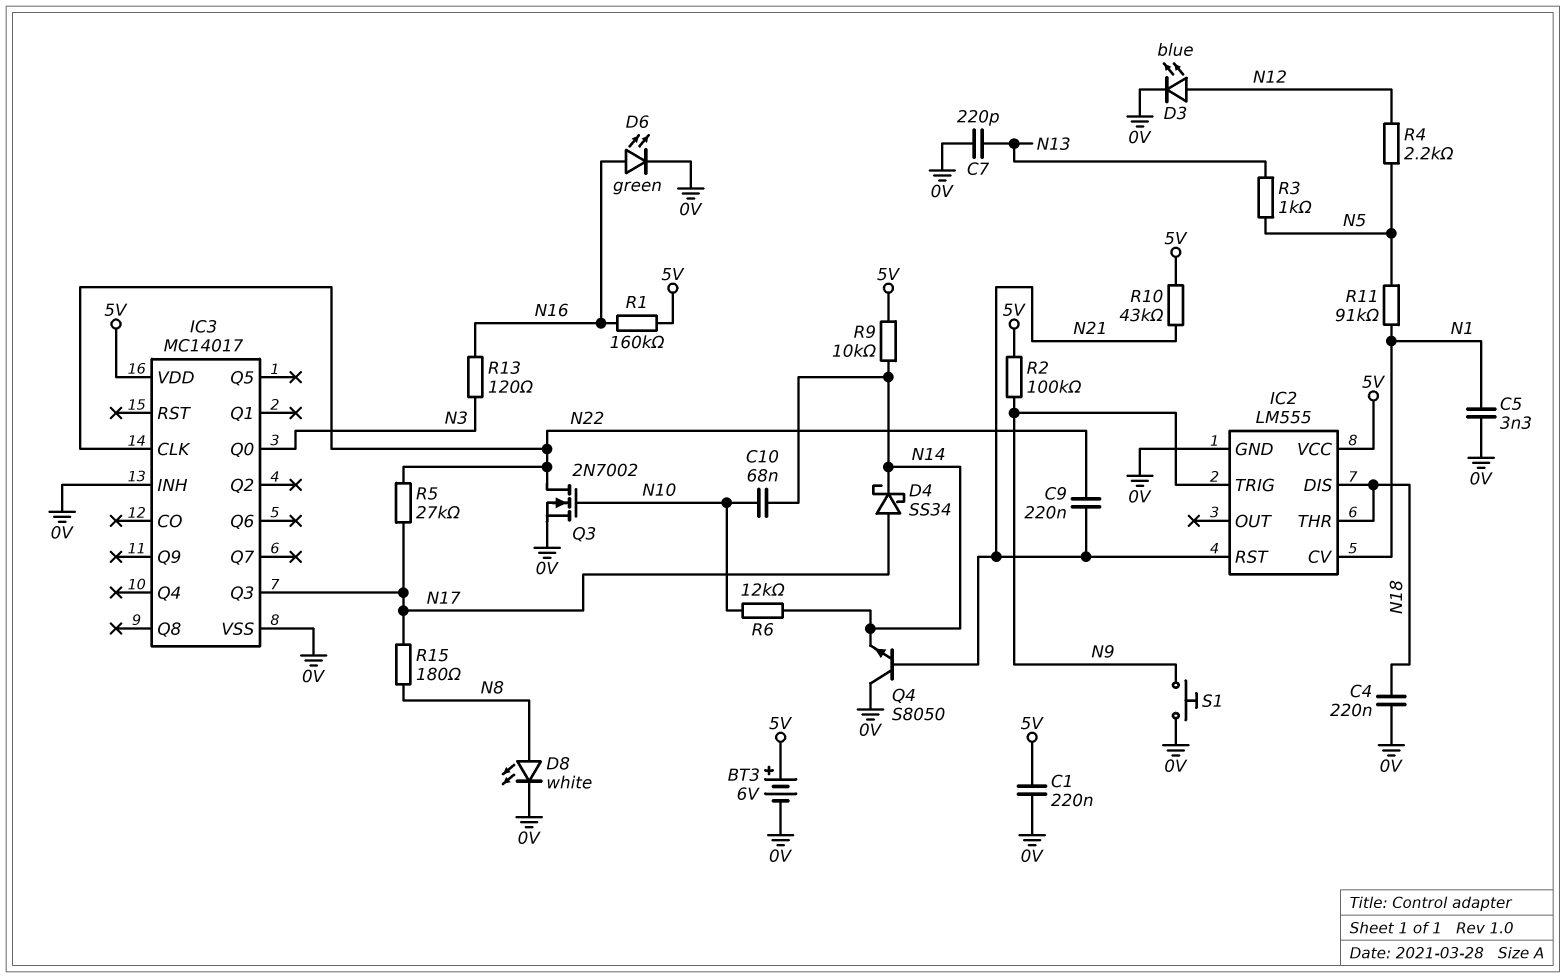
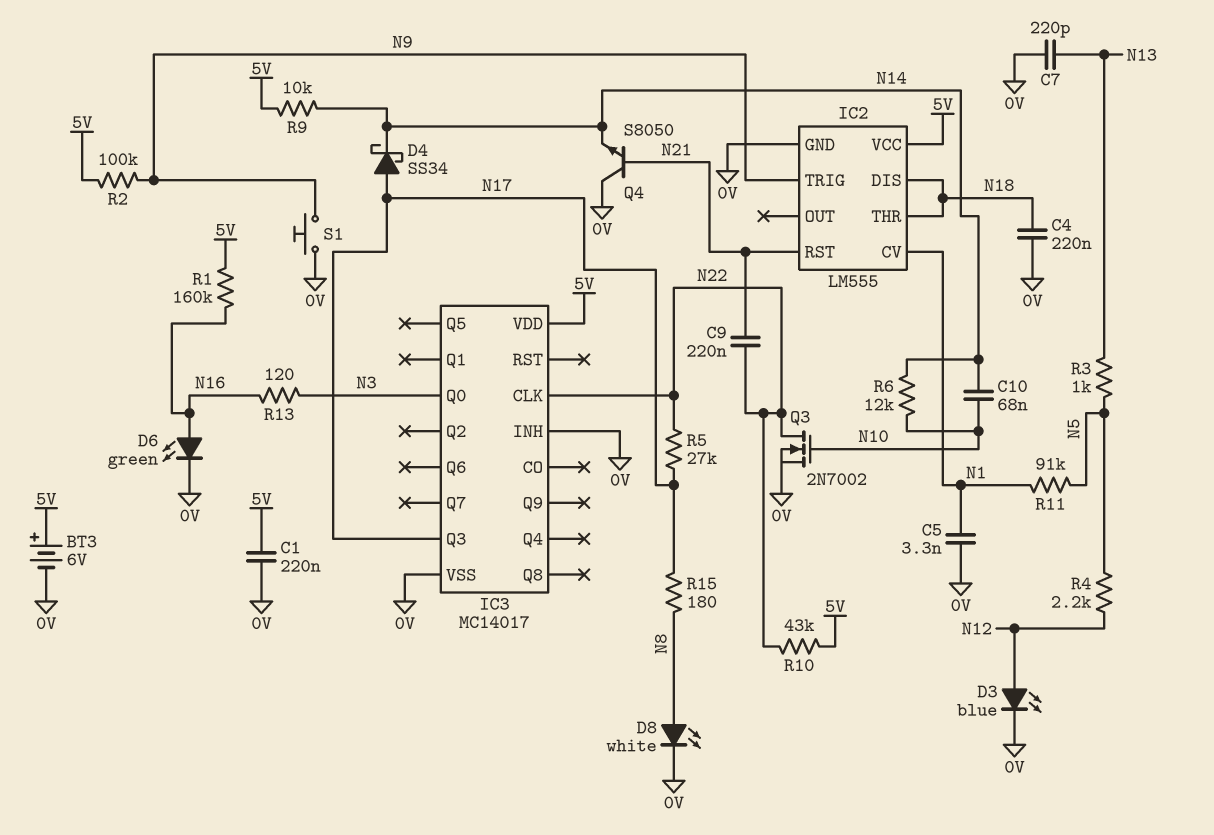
R10: 43k (5V, N21) -> 43k (5V, N22)

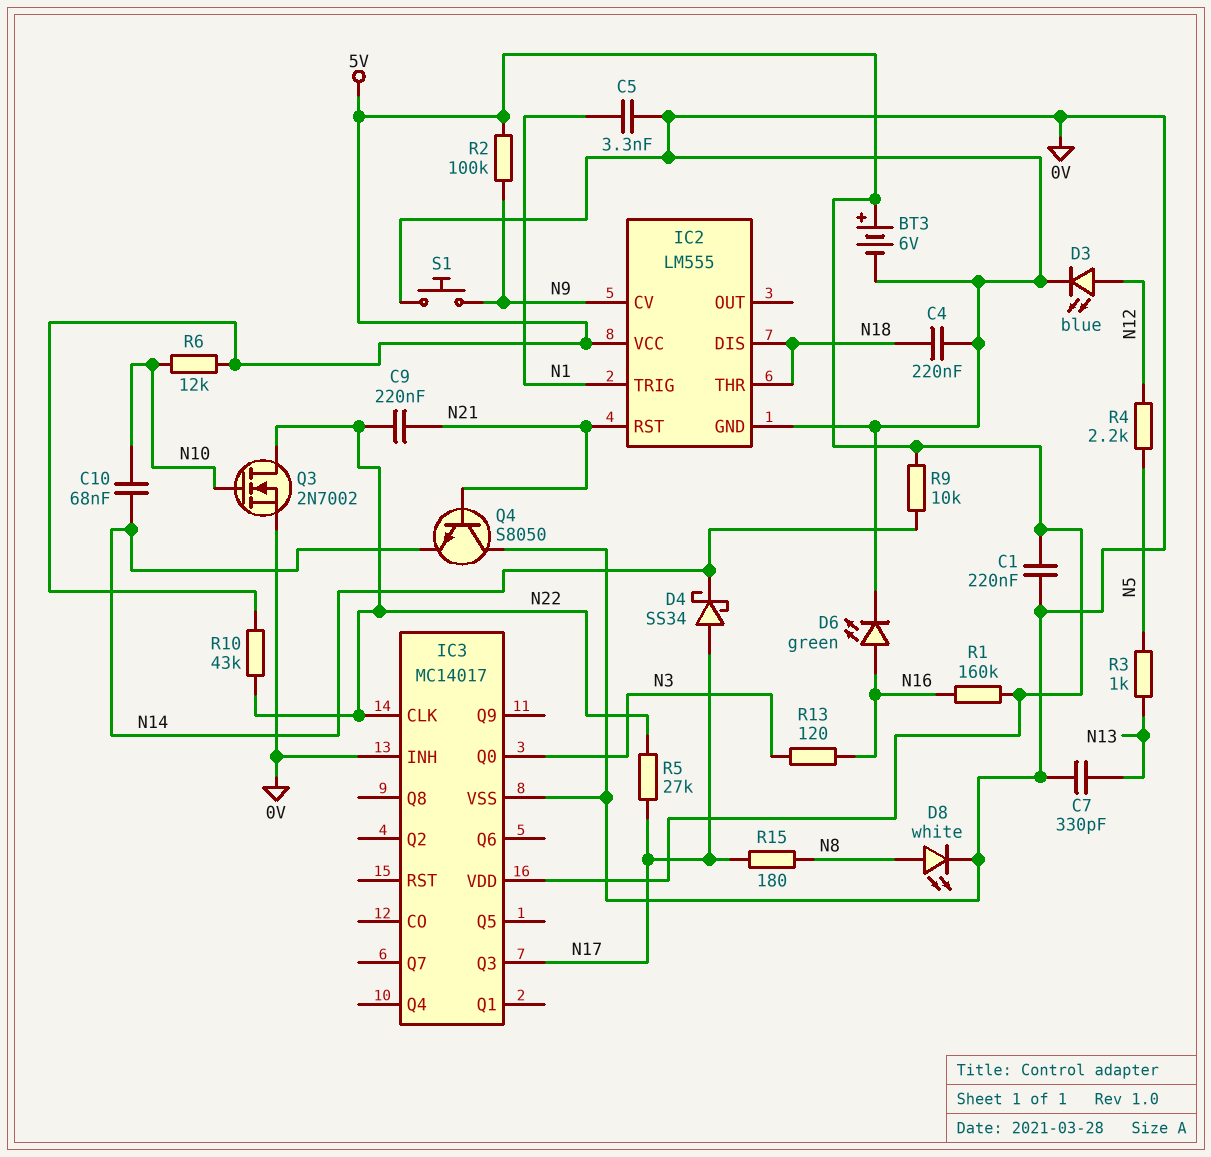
C7: 220pF (0V, N13) -> 330pF (0V, N13)
IC2 pin CV: N1 -> N9
IC2 pin TRIG: N9 -> N1
R6: 12k (N10, N14) -> 12k (5V, N10)
R11: 91k (N1, N5) -> none

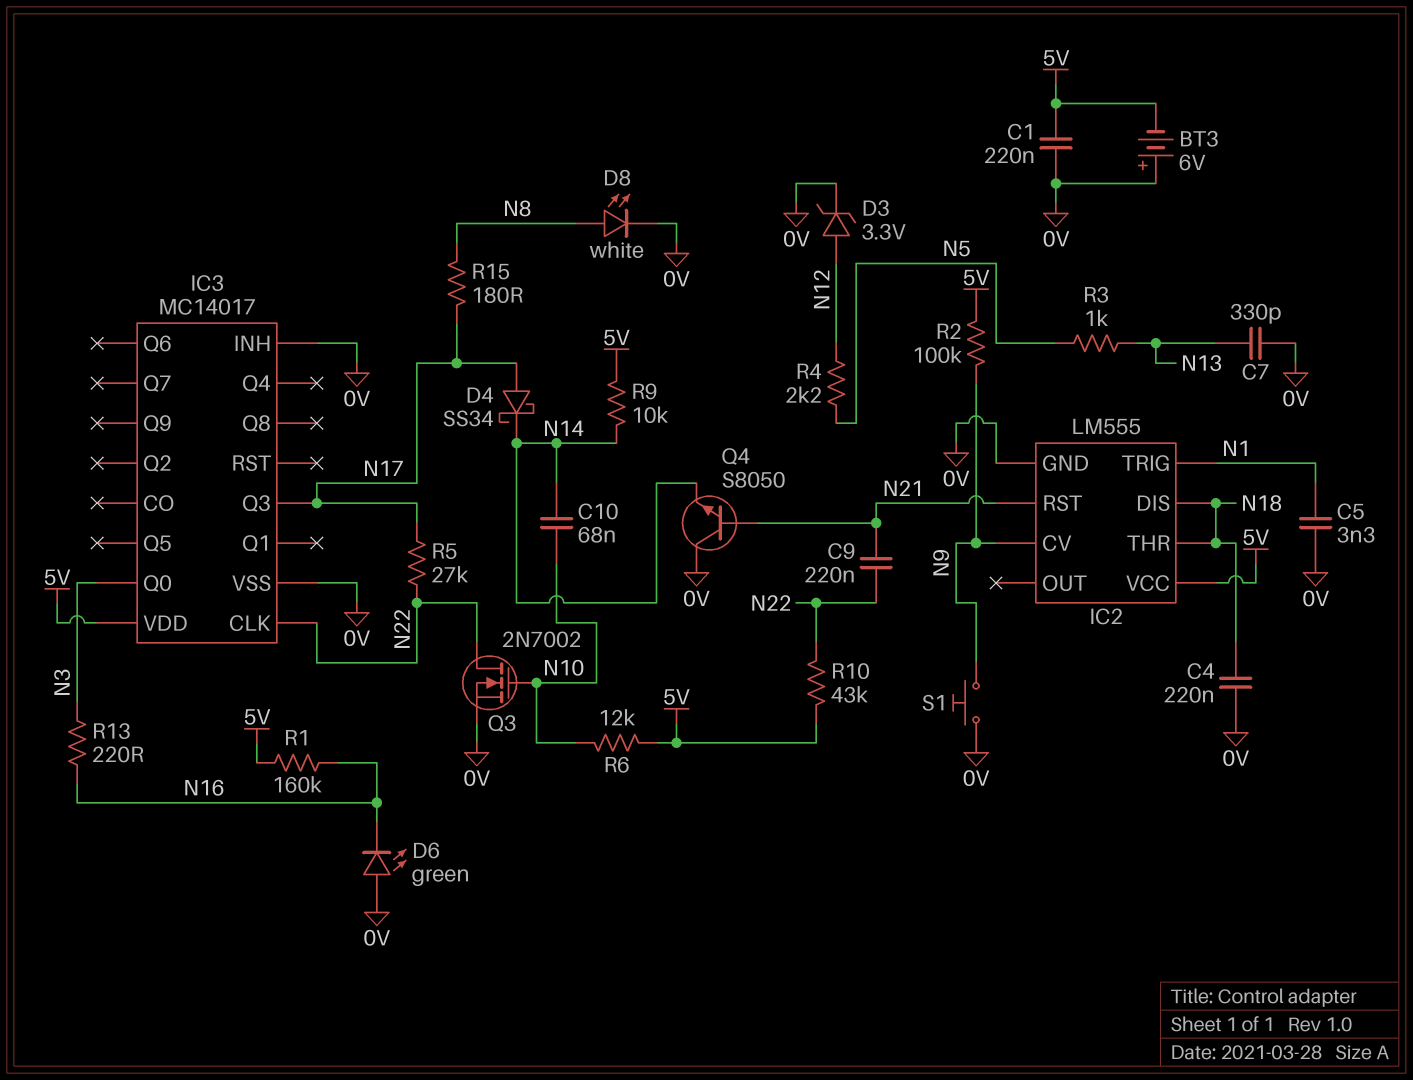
BT3: 6V (plus 5V, minus 0V) -> 6V (plus 0V, minus 5V)
D3: LED blue (A N12, K 0V) -> zener 3.3V (A N12, K 0V)
D6: LED green (A N16, K 0V) -> LED green (A 0V, K N16)
R13: 120 (N3, N16) -> 220 (N3, N16)

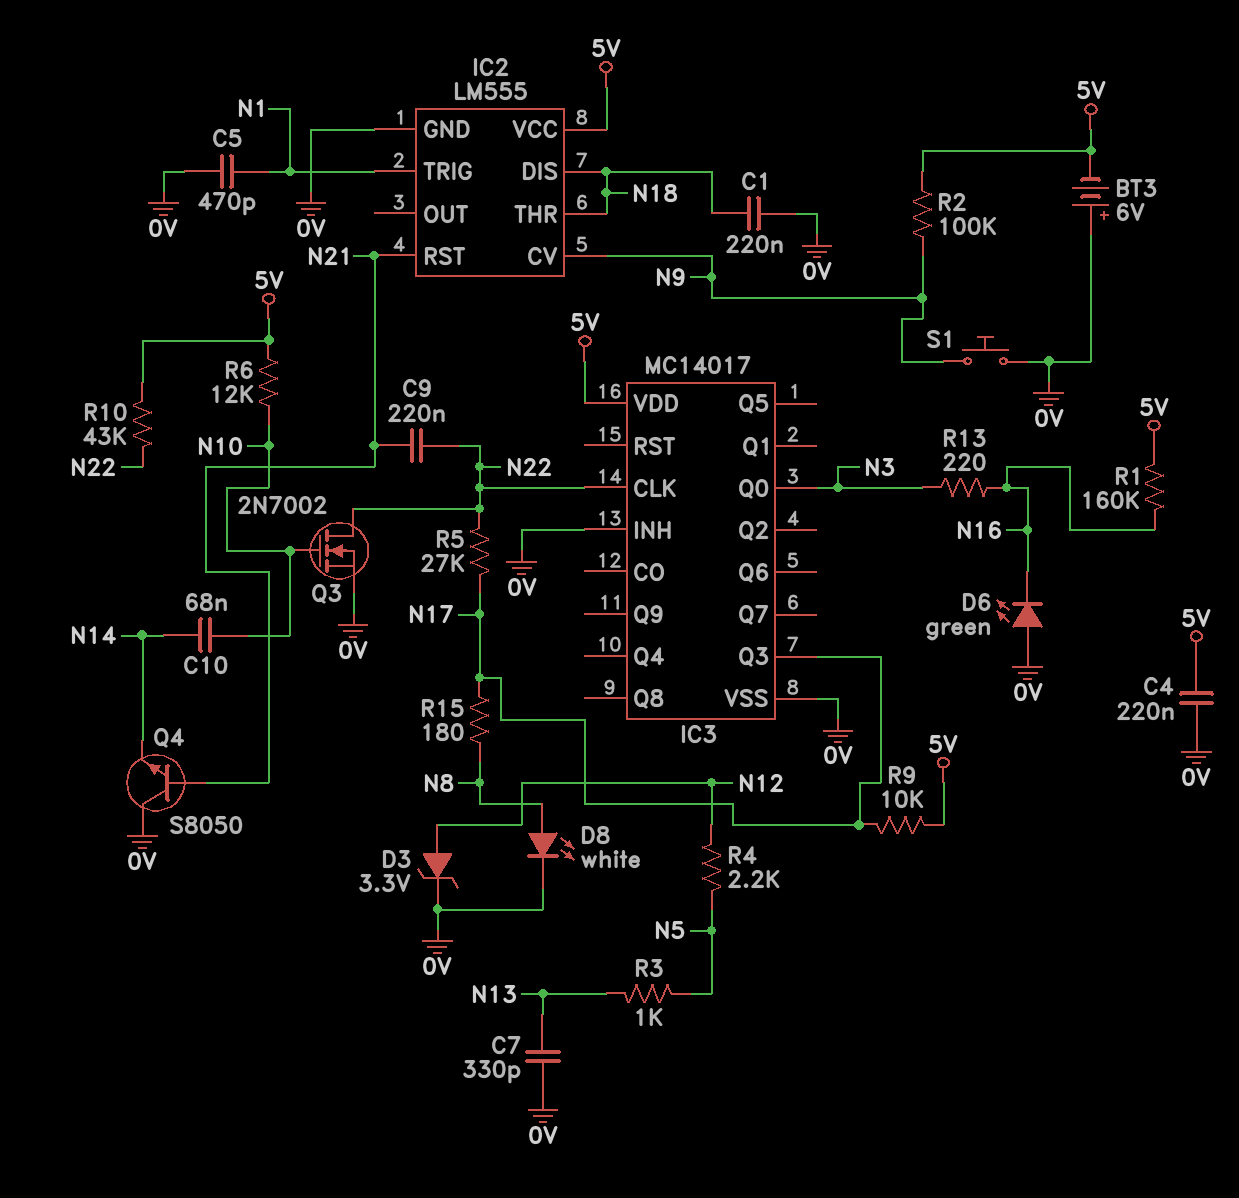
C1: 220nF (0V, 5V) -> 220nF (0V, N18)
C4: 220nF (0V, N18) -> 220nF (0V, 5V)
C5: 3.3nF (0V, N1) -> 470pF (0V, N1)
D4: schottky SS34 (A N17, K N14) -> none
R9: 10k (5V, N14) -> 10k (5V, N17)

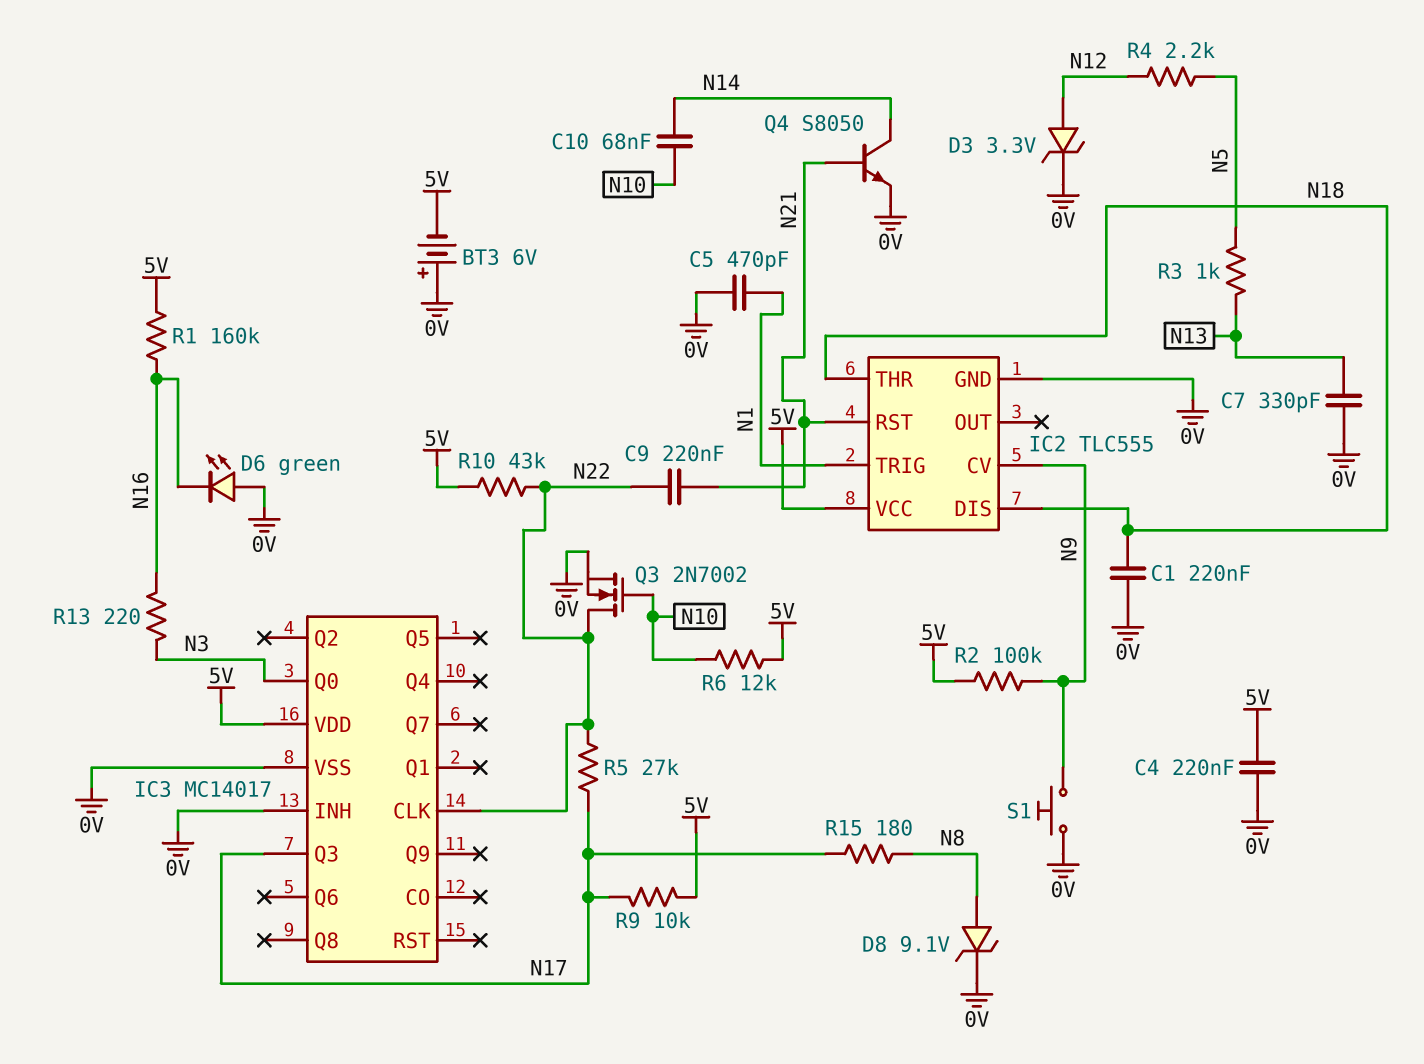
D8: LED white (A N8, K 0V) -> zener 9.1V (A N8, K 0V)
IC2: LM555 -> TLC555
Q4: NPN S8050 (B N21, C 0V, E N14) -> NPN S8050 (B N21, C N14, E 0V)

